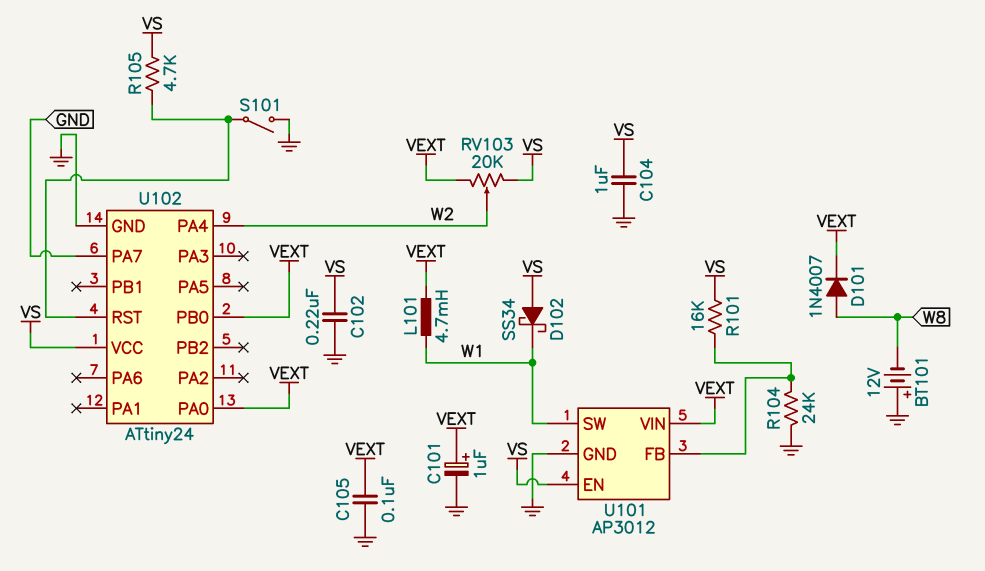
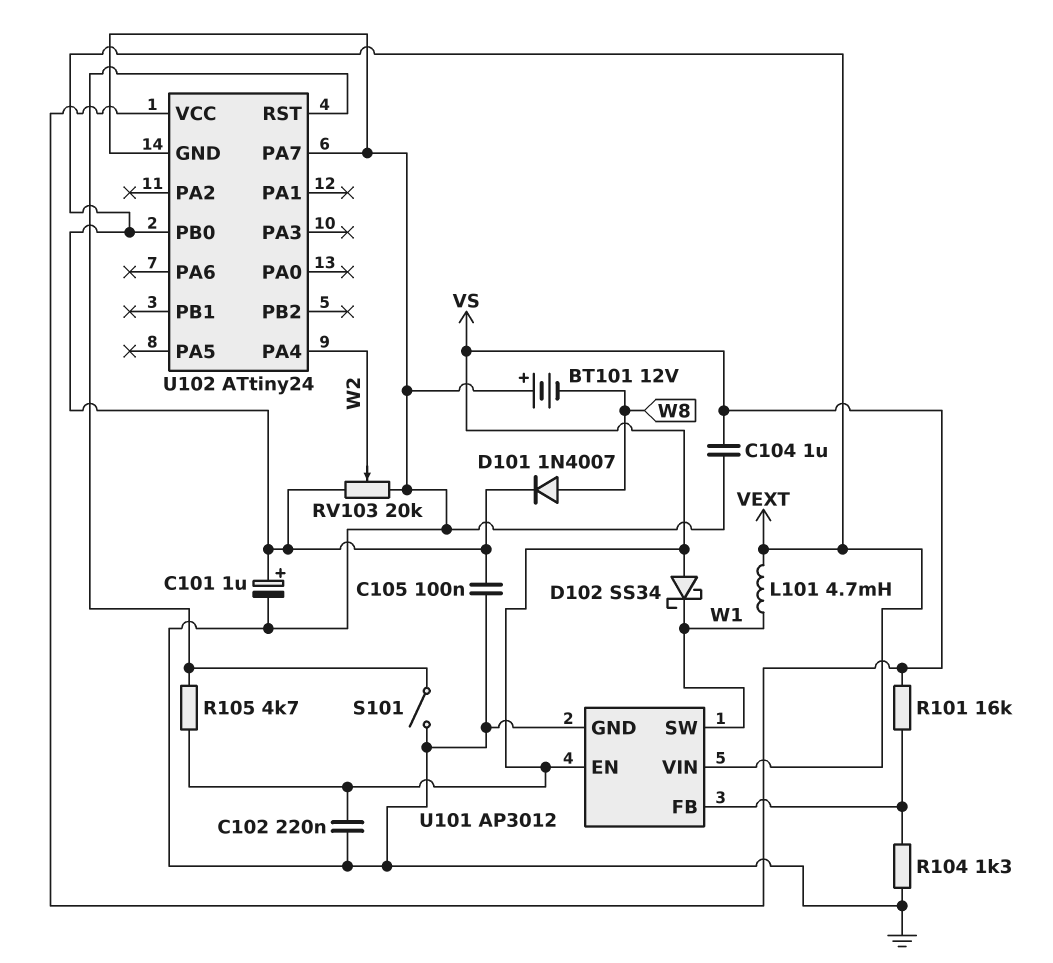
R104: 24k (GND, U101/FB) -> 1.3k (GND, U101/FB)
RV103: 20k (VEXT, VS, wiper W2) -> 20k (GND, VEXT, wiper W2)
U102 pin PA0: VEXT -> none

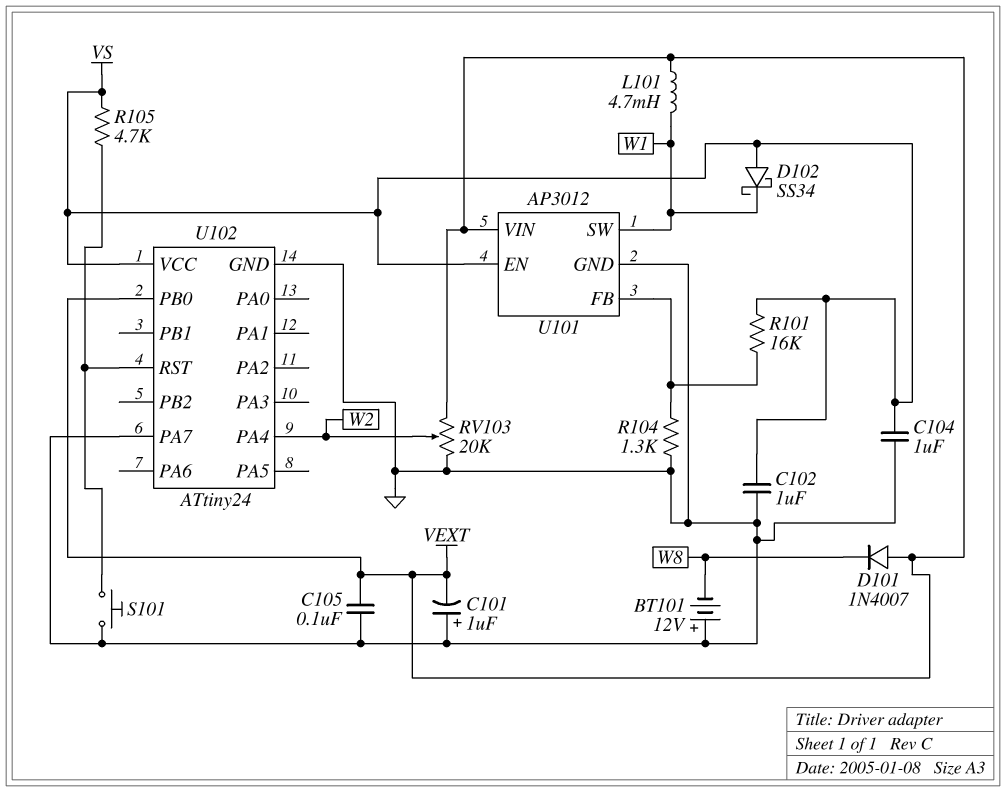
C101: 1uF (plus VEXT, minus GND) -> 1uF (plus GND, minus VEXT)
C102: 220nF (GND, VS) -> 1uF (GND, VS)
D101: diode 1N4007 (A W8, K VEXT) -> diode 1N4007 (A VEXT, K W8)
S101: switch (GND, U102/RST) -> button (GND, U102/RST)

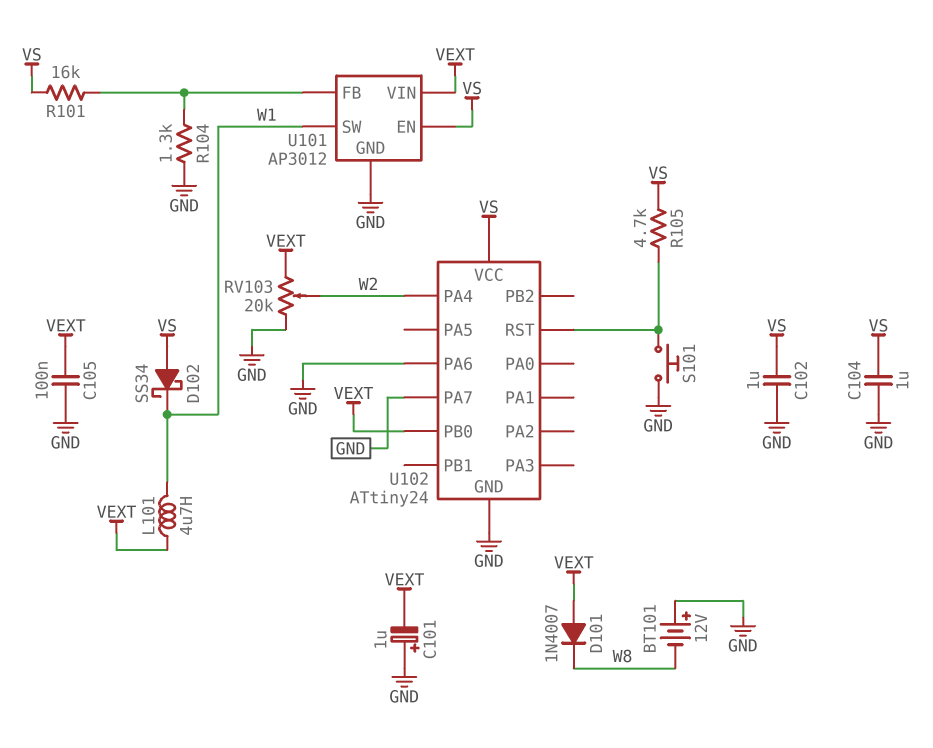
L101: 4.7mH (VEXT, W1) -> 4.7uH (VEXT, W1)
U102 pin PA6: none -> GND

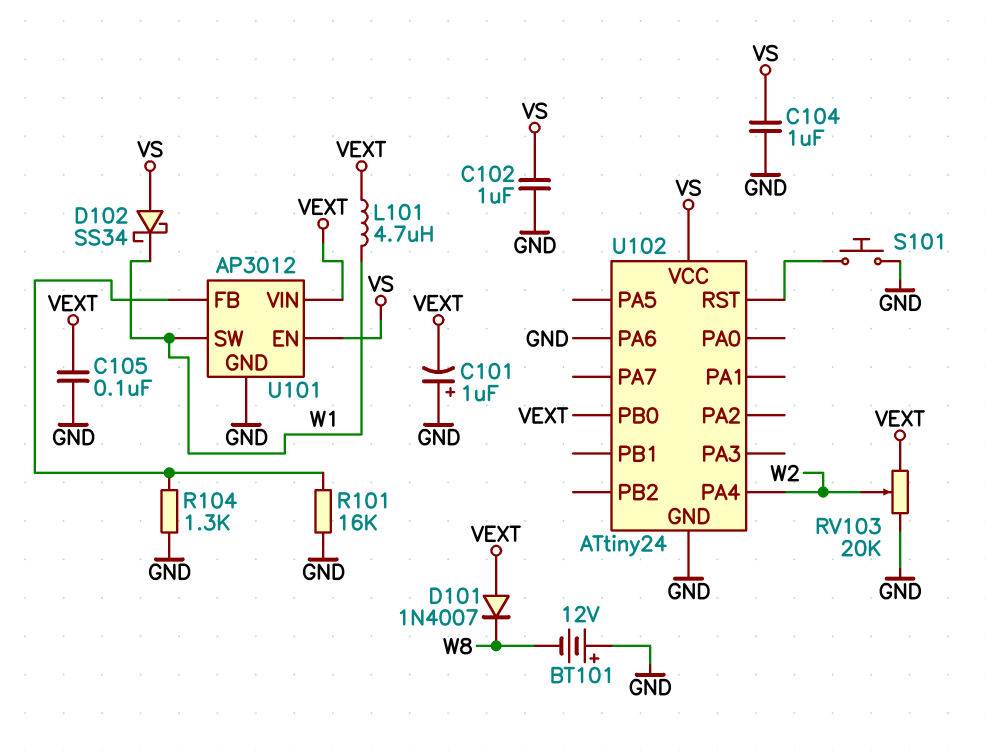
R101: 16k (U101/FB, VS) -> 16k (GND, U101/FB)
R105: 4.7k (U102/RST, VS) -> none
U102 pin PA7: GND -> none

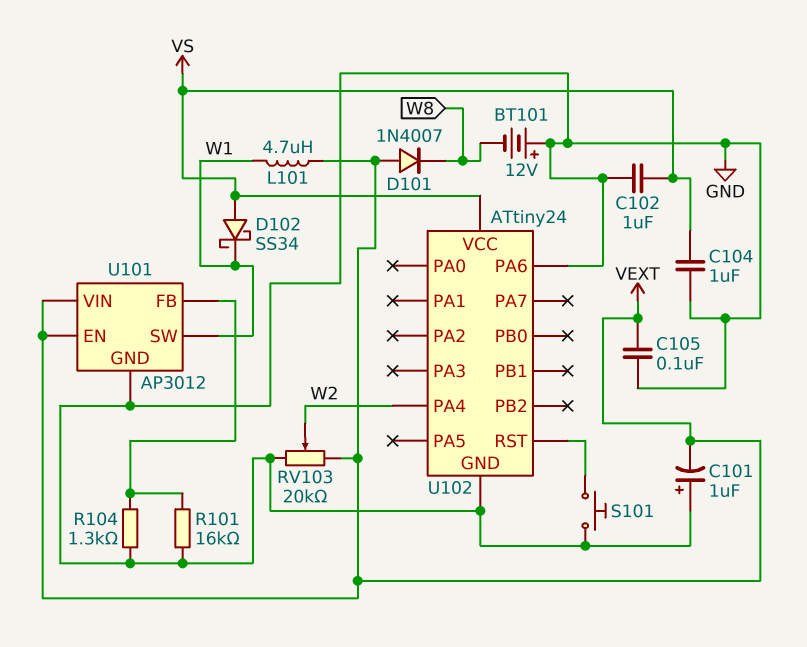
U101 pin EN: VS -> VEXT
U102 pin PB0: VEXT -> none

